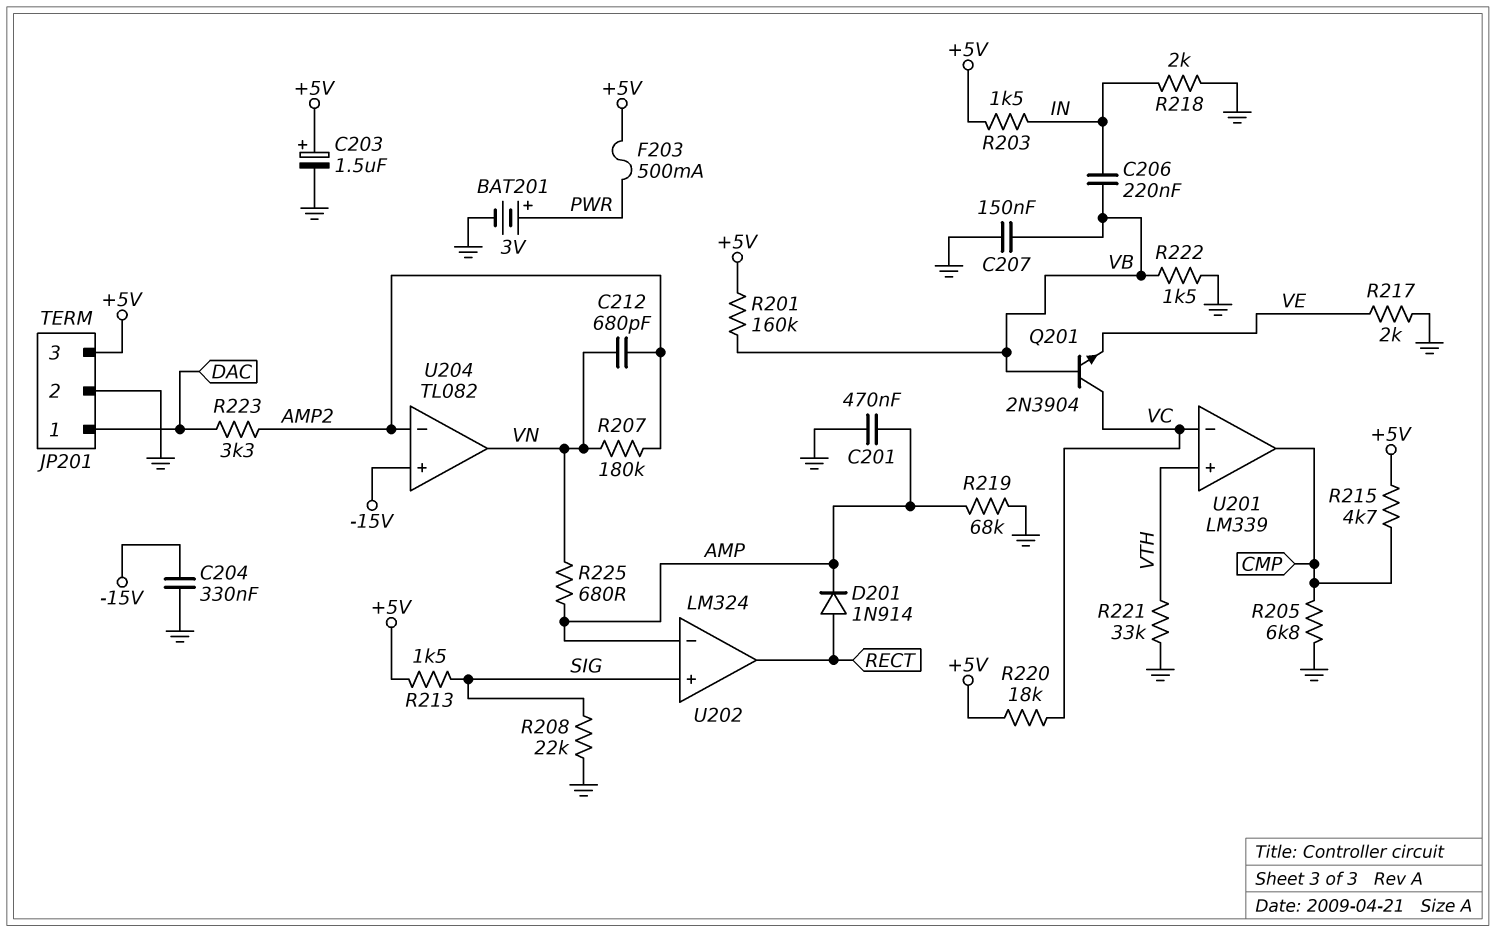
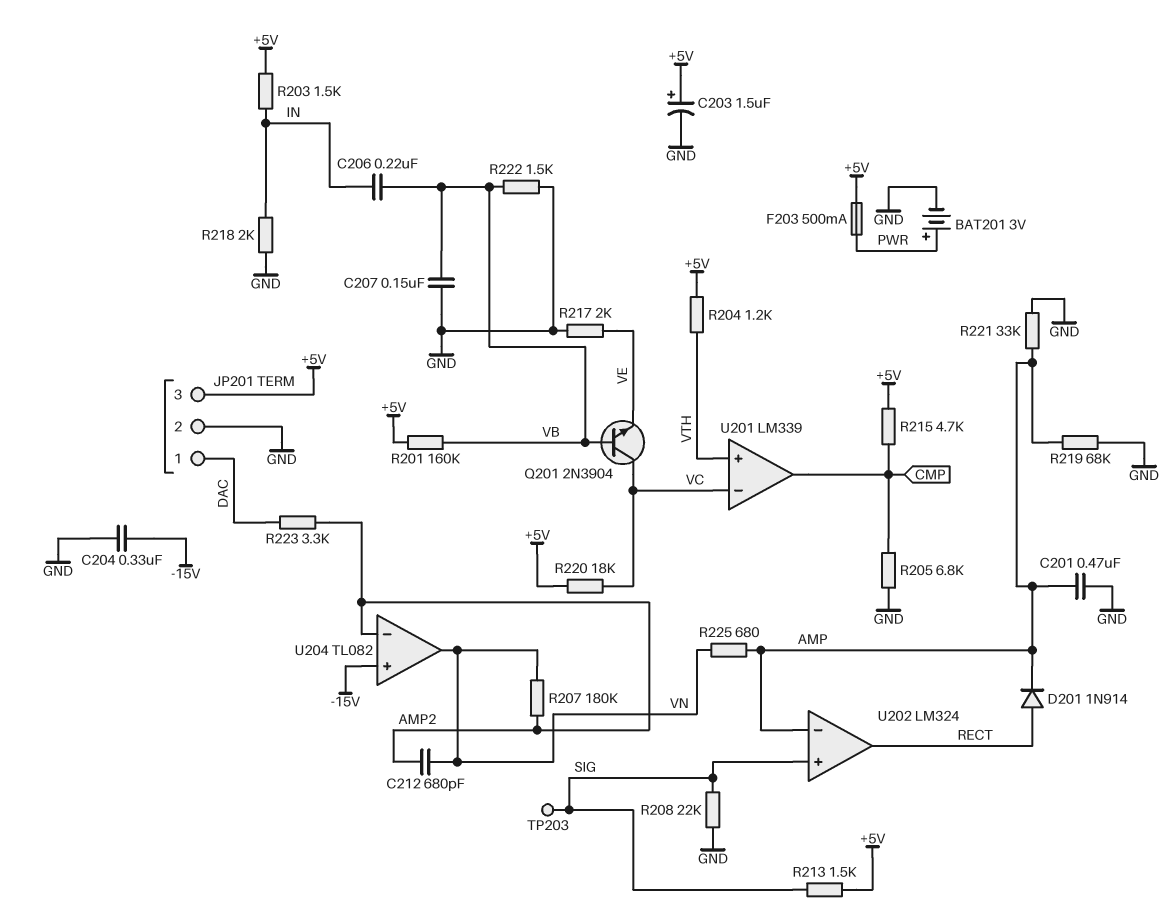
R204: none -> 1.2k (+5V, VTH)
R221: 33k (GND, VTH) -> 33k (AMP, GND)
TP203: none -> test point (SIG)

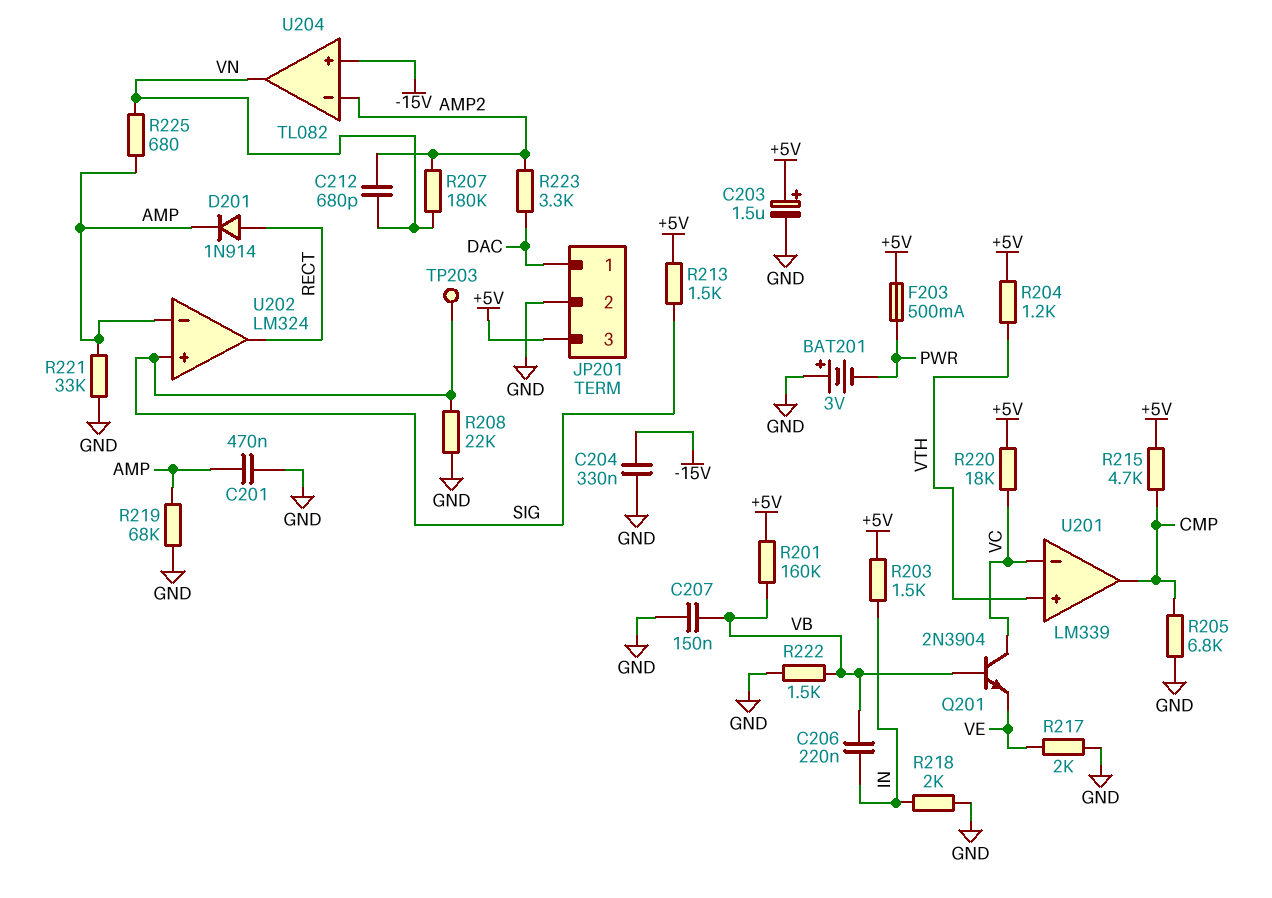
BAT201: 3V (plus PWR, minus GND) -> 3V (plus GND, minus PWR)

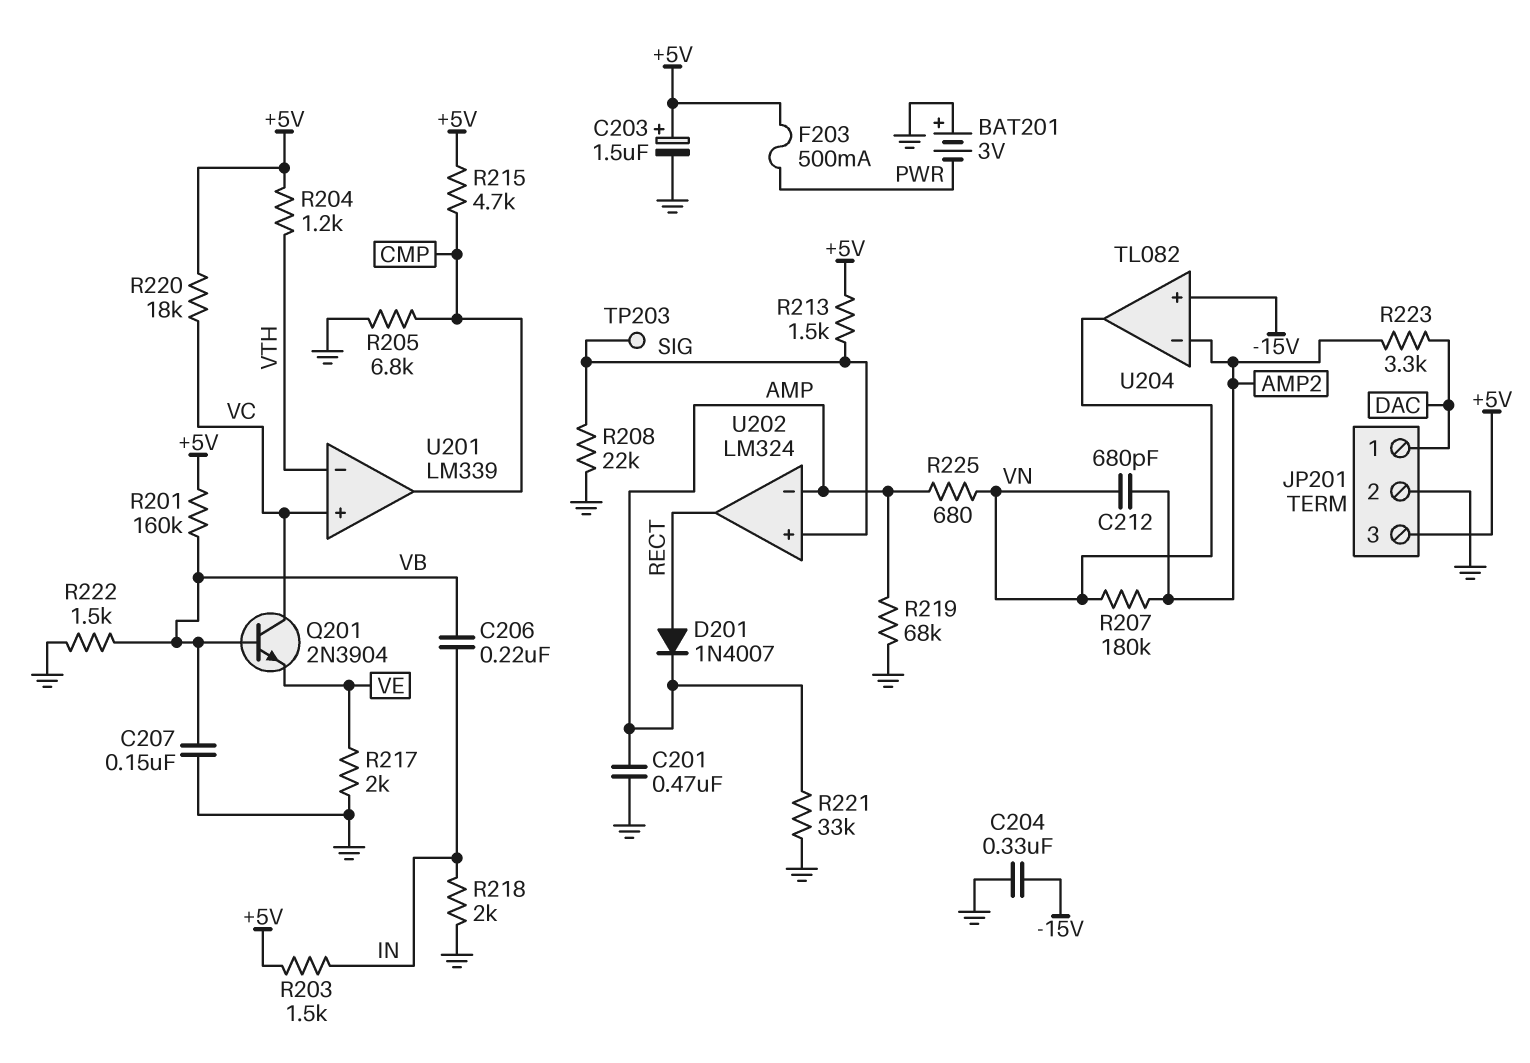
D201: diode 1N914 (A RECT, K AMP) -> diode 1N4007 (A RECT, K AMP)
U201 pin in+: VTH -> VC
U201 pin in-: VC -> VTH

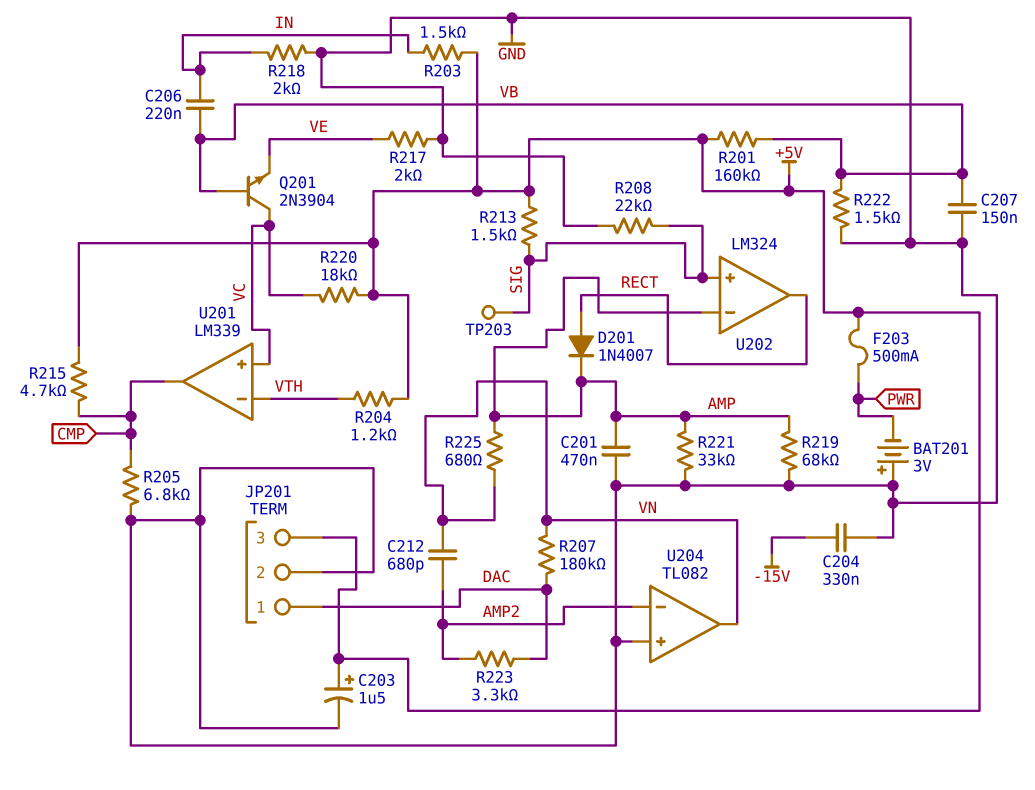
R207: 180k (AMP2, VN) -> 180k (DAC, VN)
U204 pin in+: -15V -> GND

